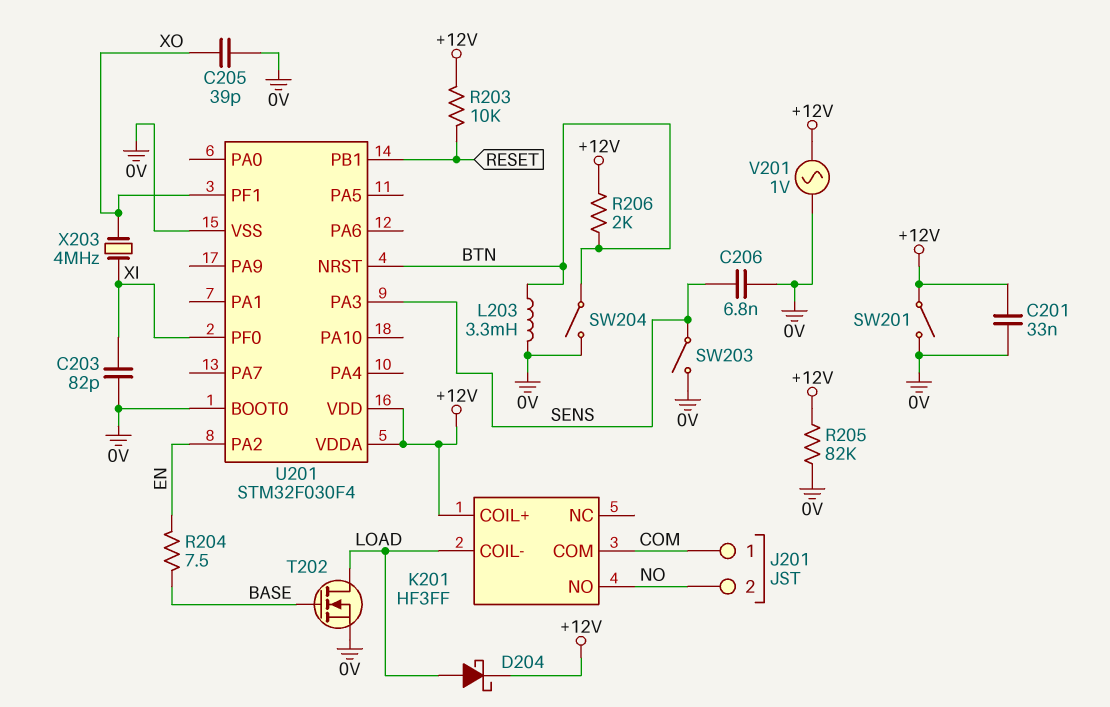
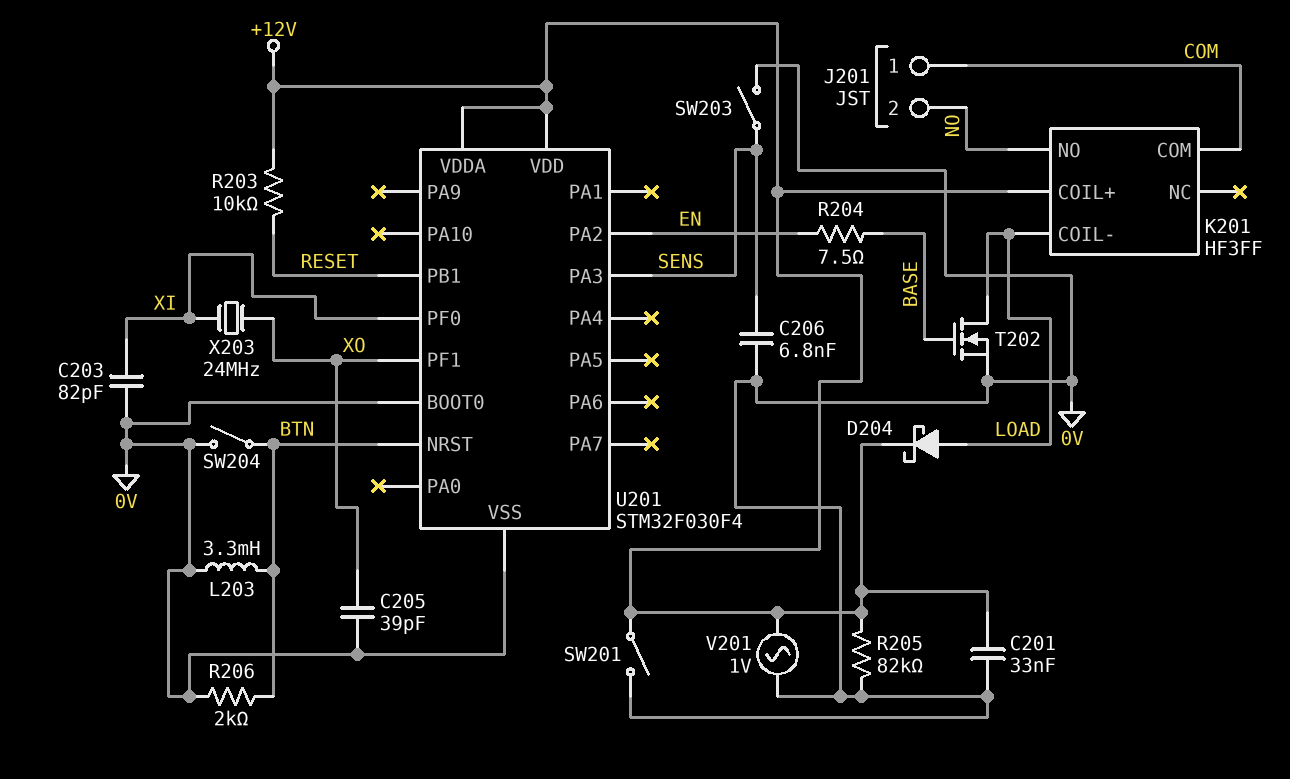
R206: 2k (+12V, BTN) -> 2k (0V, BTN)
X203: 4MHz (XI, XO) -> 24MHz (XI, XO)

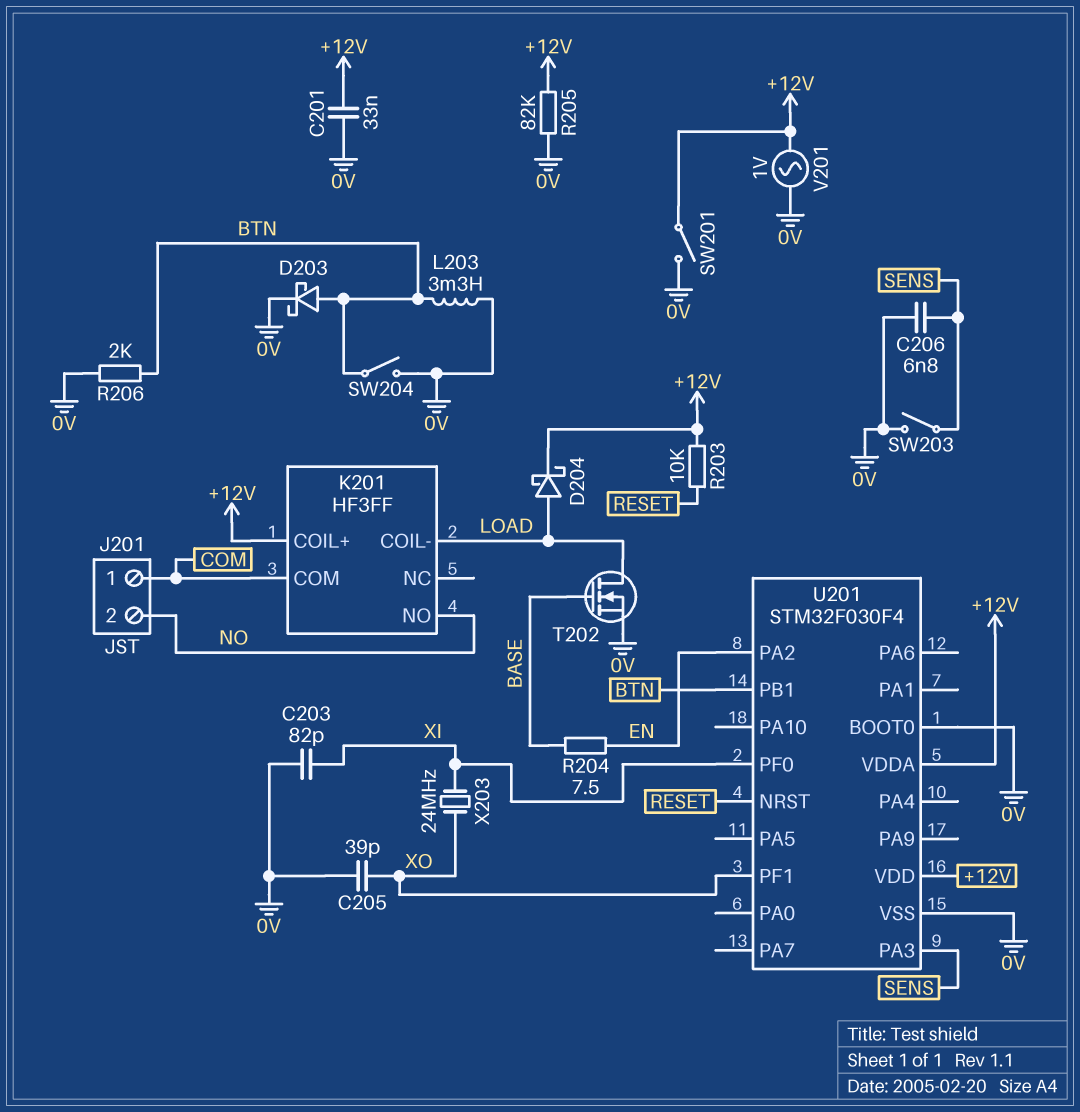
D203: none -> schottky (A BTN, K 0V)
U201 pin NRST: BTN -> RESET
U201 pin PB1: RESET -> BTN

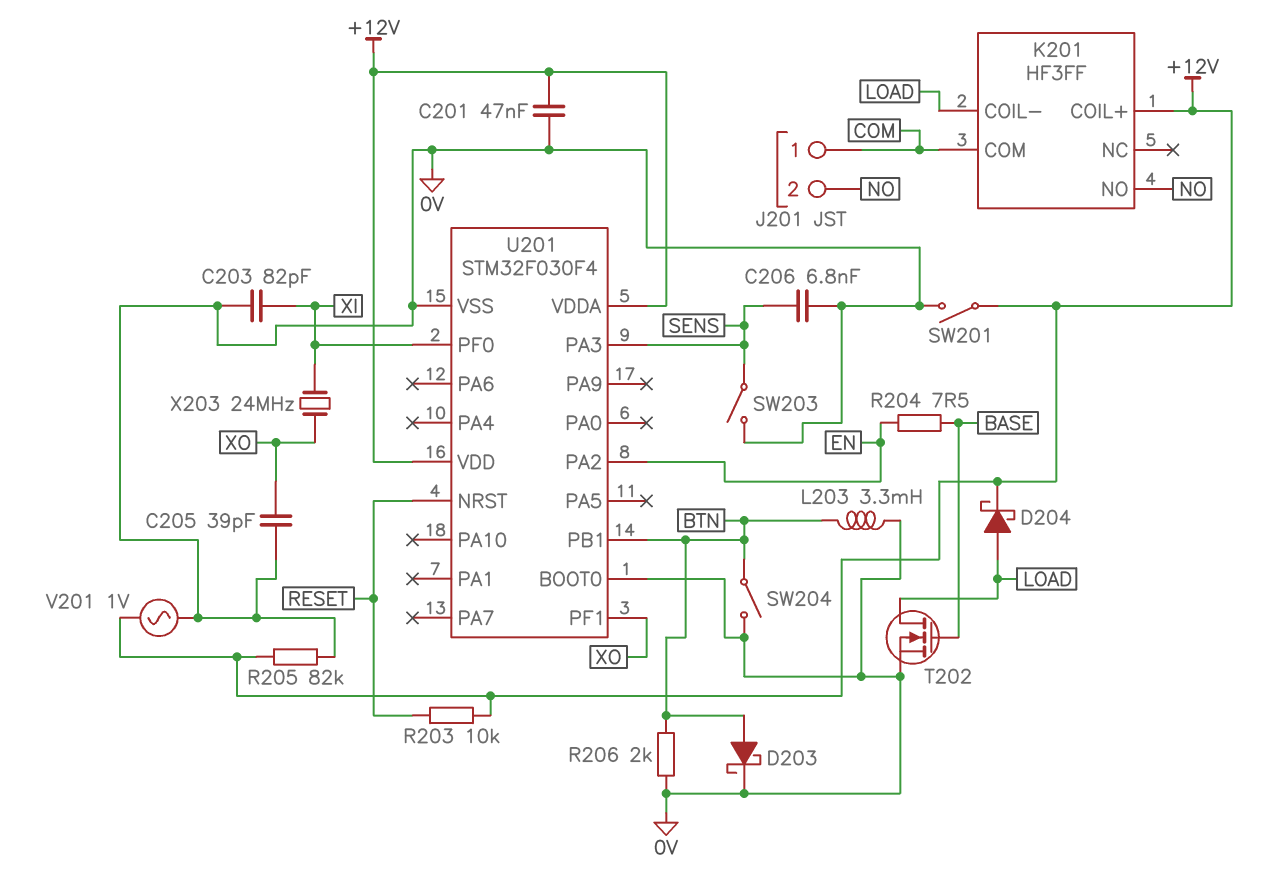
C201: 33nF (+12V, 0V) -> 47nF (+12V, 0V)

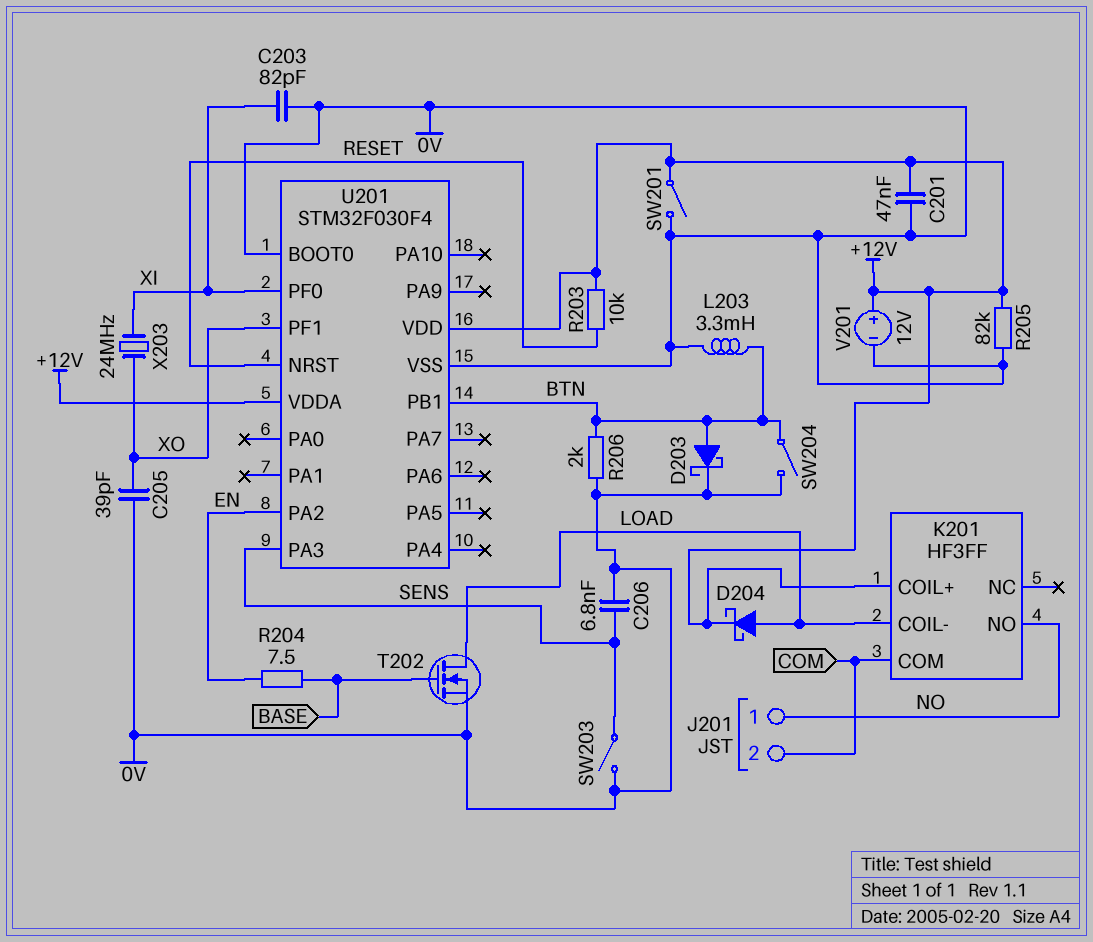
J201 pin 1: COM -> NO
J201 pin 2: NO -> COM
V201: AC 1V (+12V, 0V) -> 12V (plus +12V, minus 0V)

